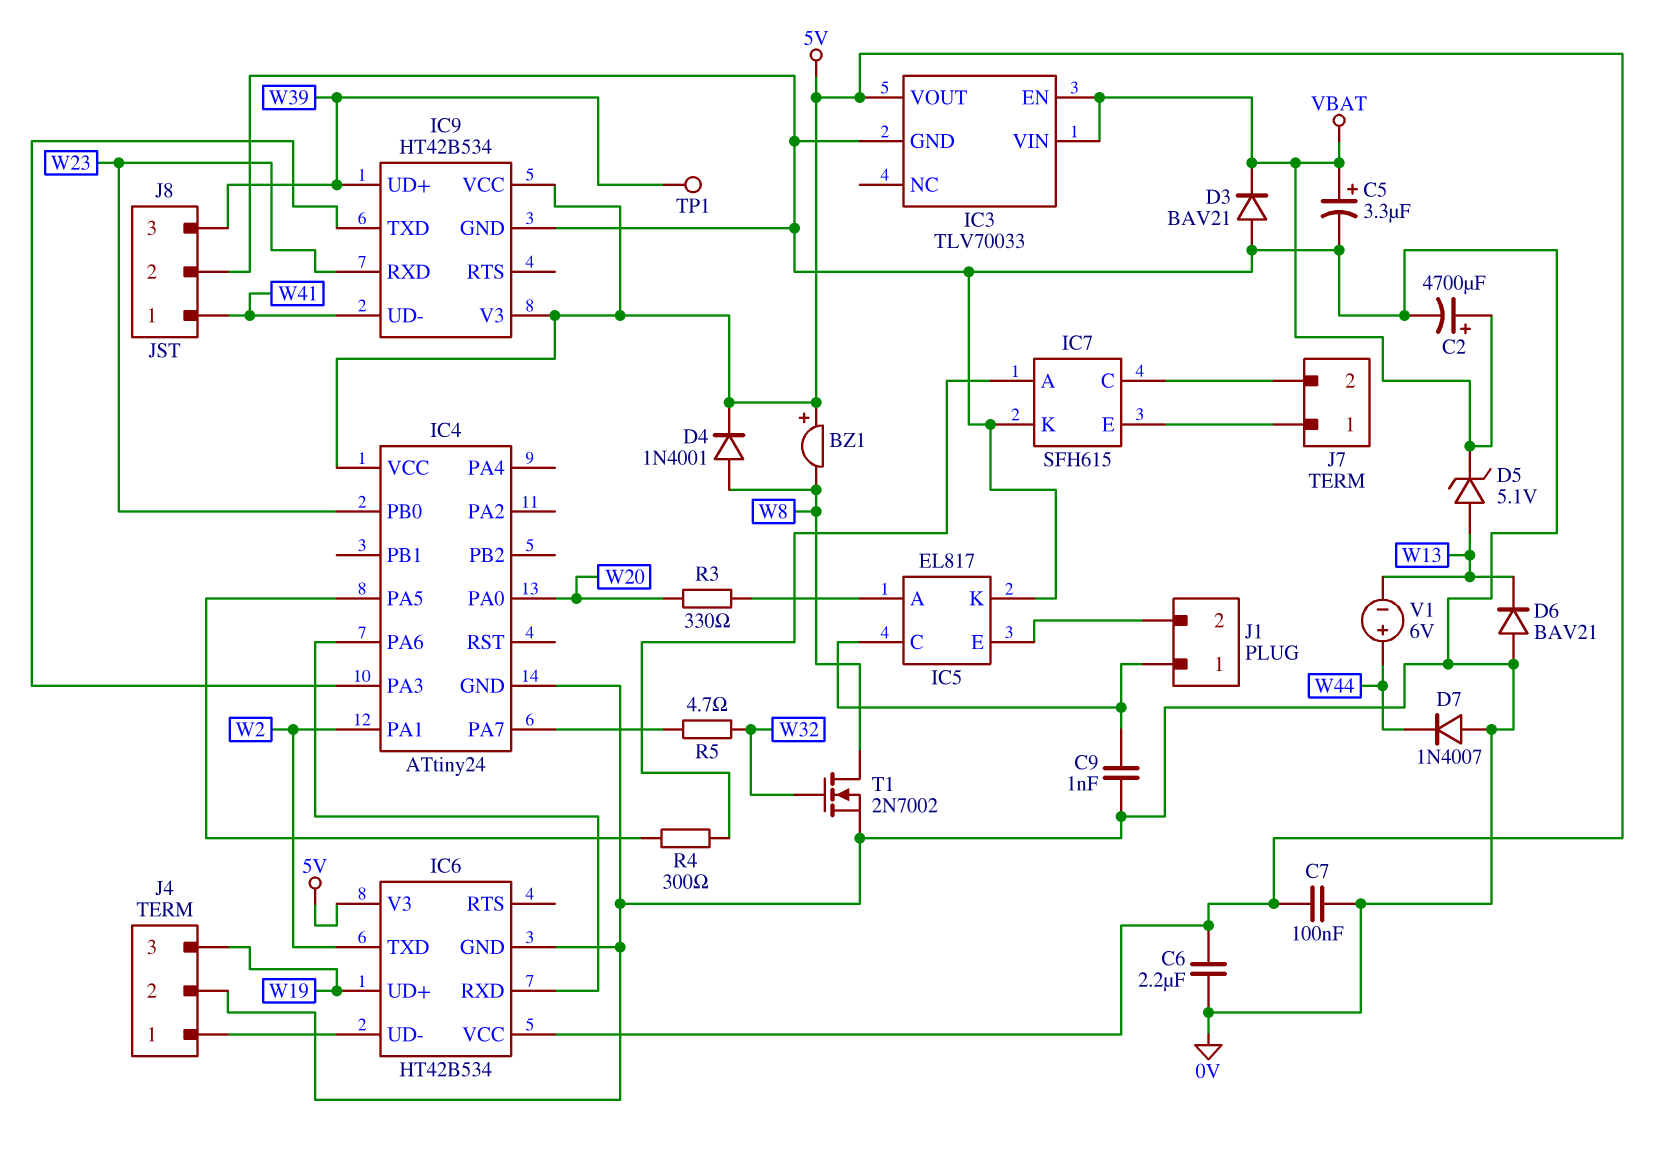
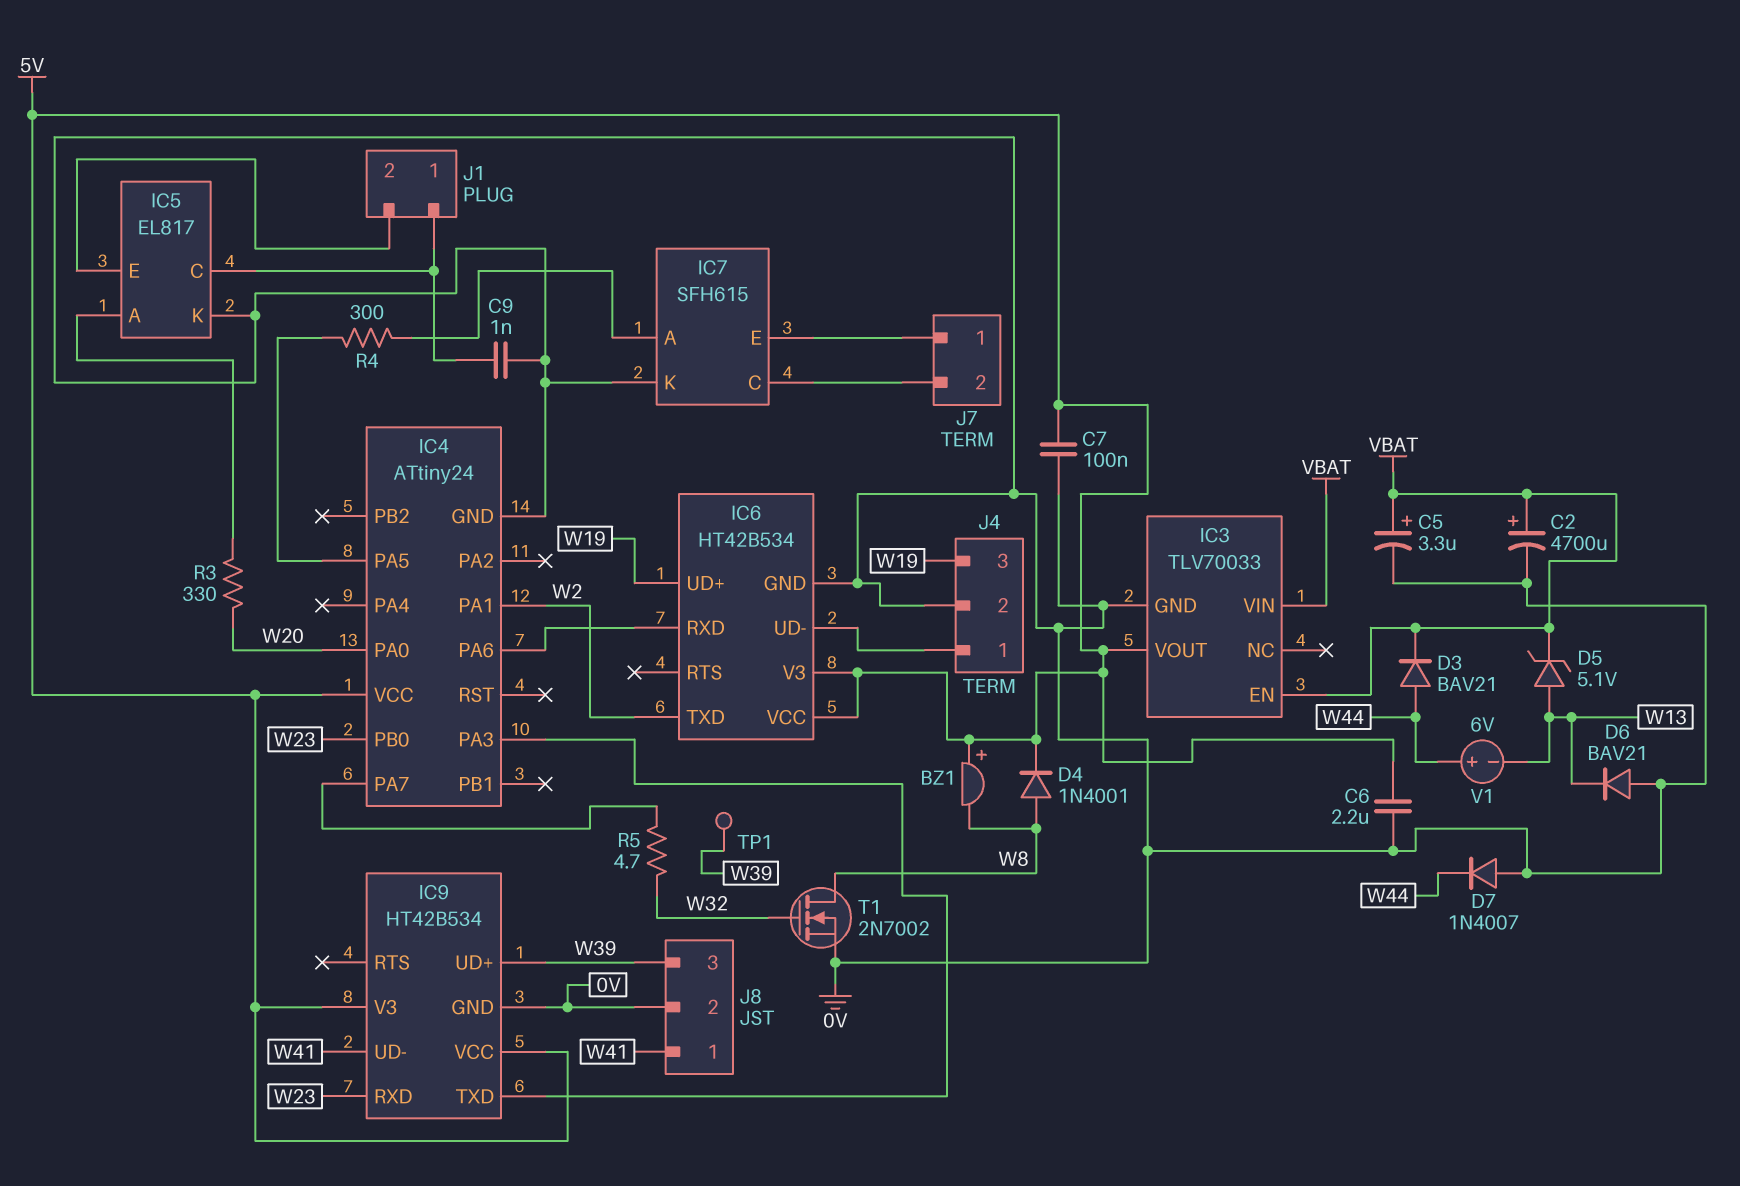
D3: diode BAV21 (A 0V, K VBAT) -> diode BAV21 (A W44, K VBAT)

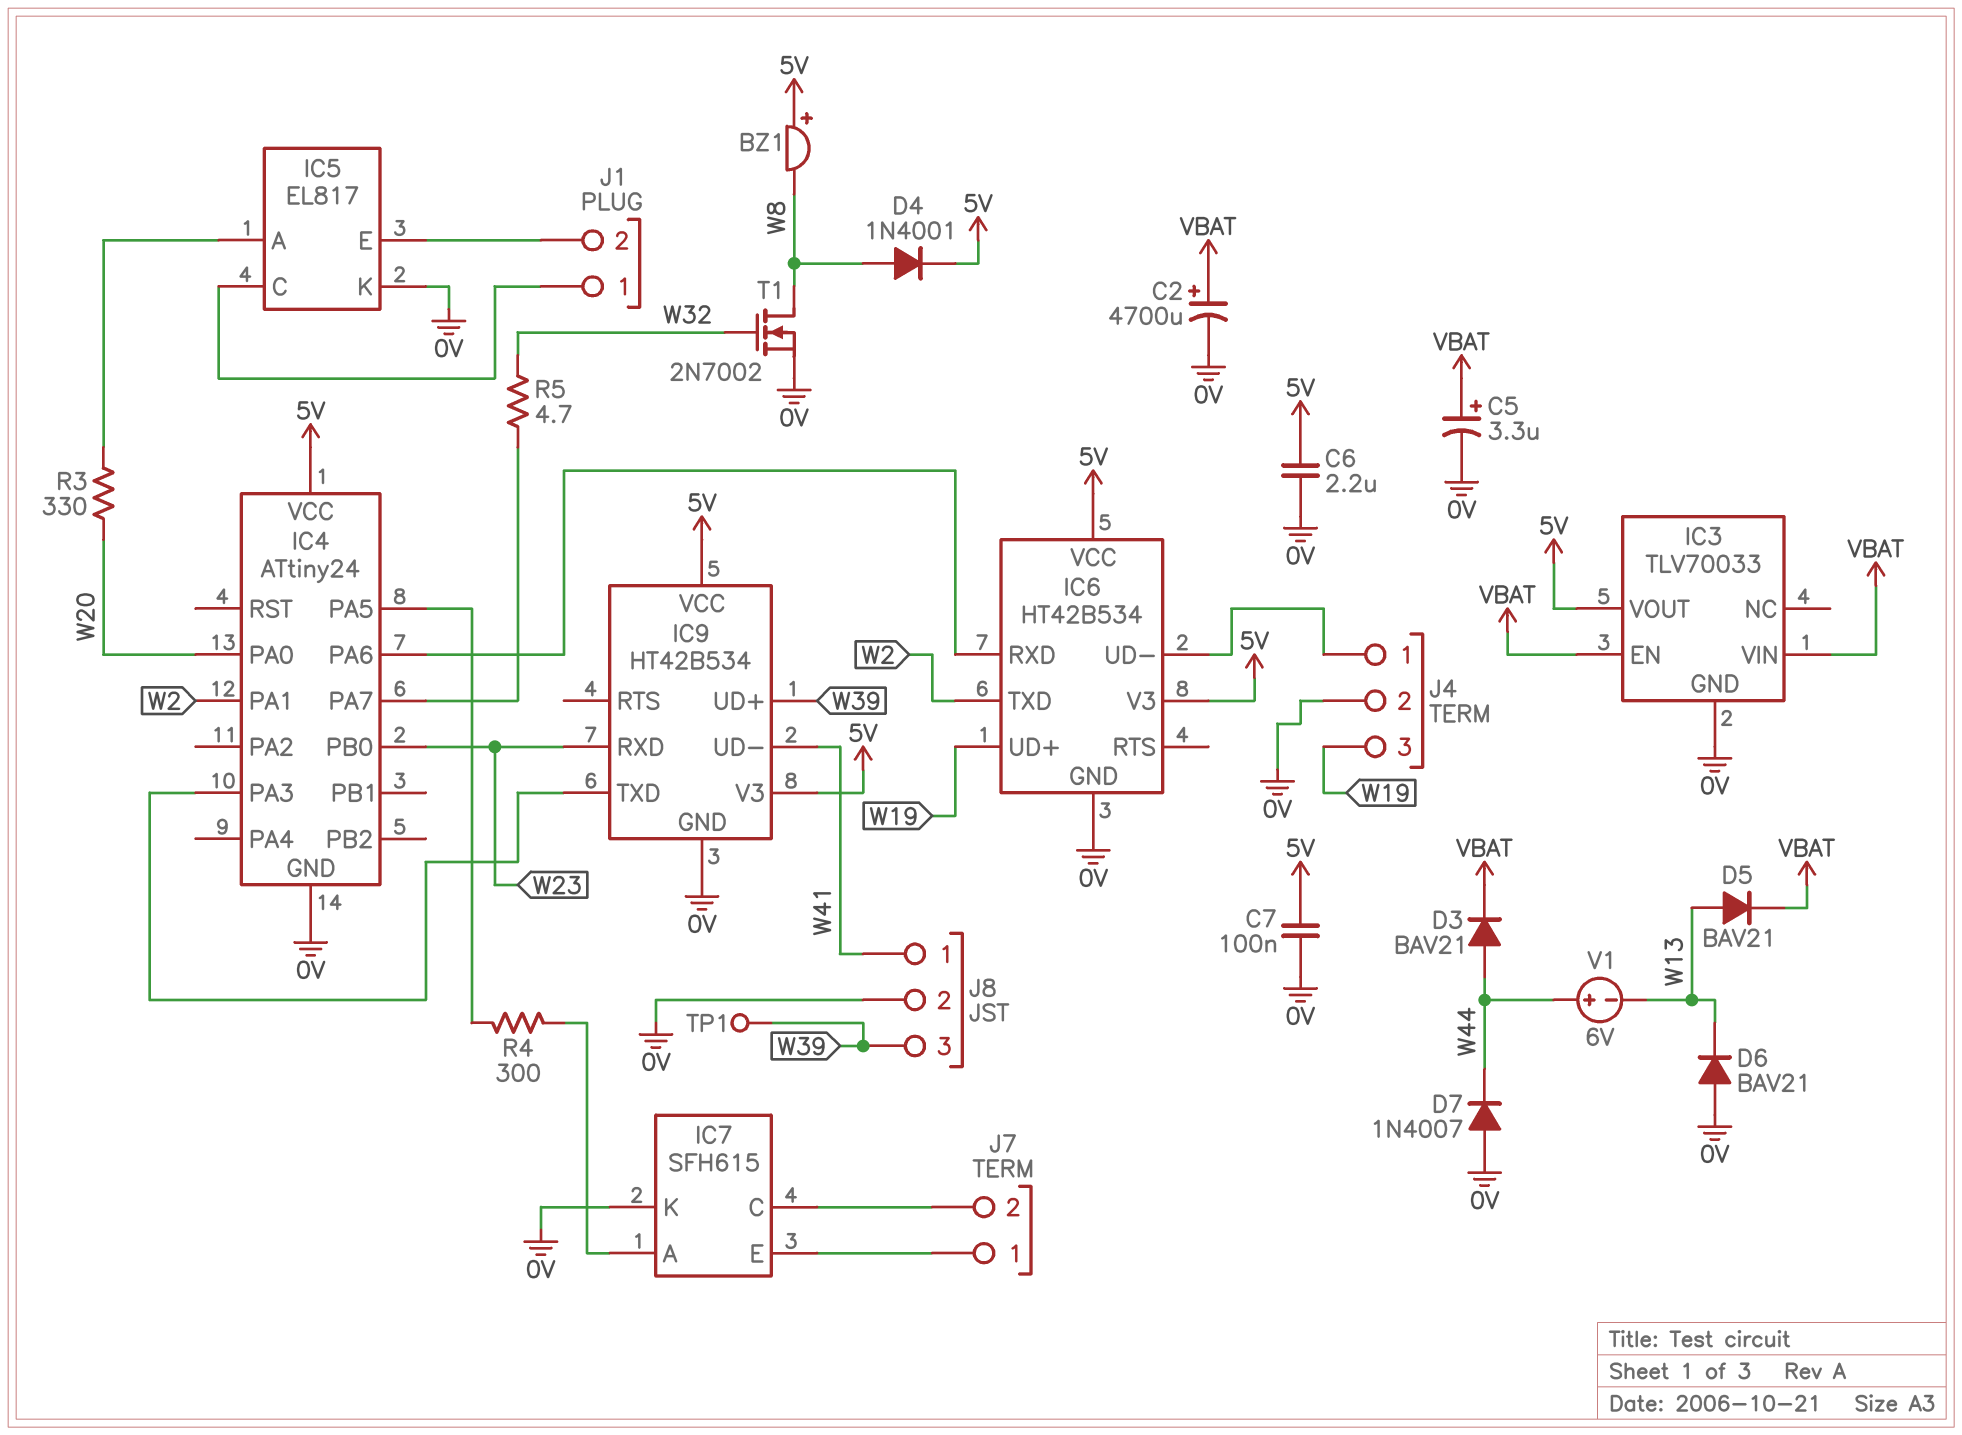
C9: 1nF (0V, IC5/C) -> none
D5: zener 5.1V (A W13, K VBAT) -> diode BAV21 (A W13, K VBAT)

